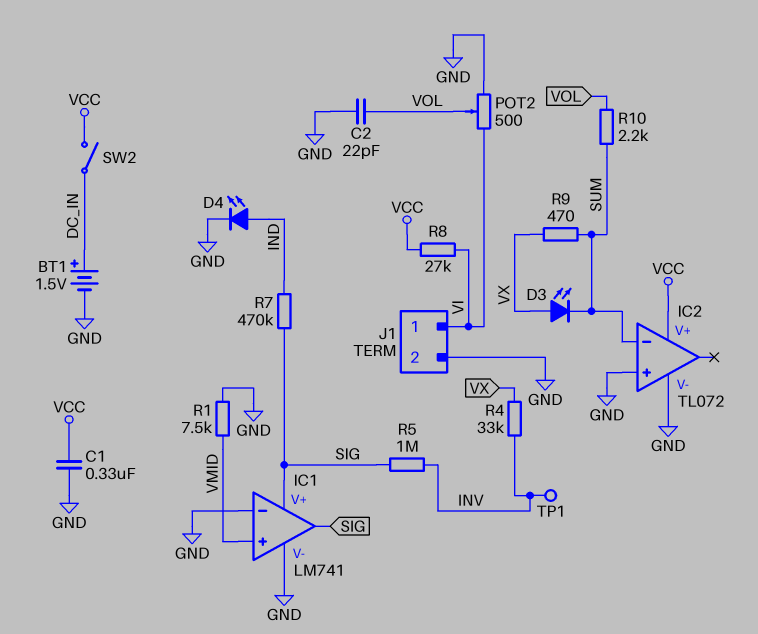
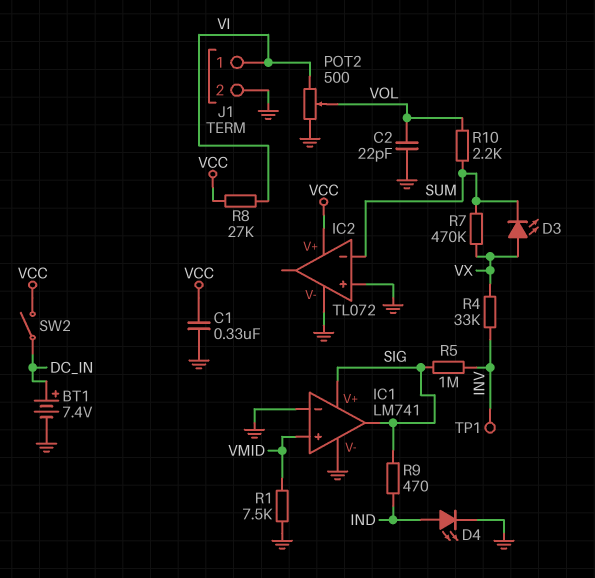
BT1: 1.5V (plus DC_IN, minus GND) -> 7.4V (plus DC_IN, minus GND)
R7: 470k (IND, SIG) -> 470k (SUM, VX)
R9: 470 (SUM, VX) -> 470 (IND, SIG)

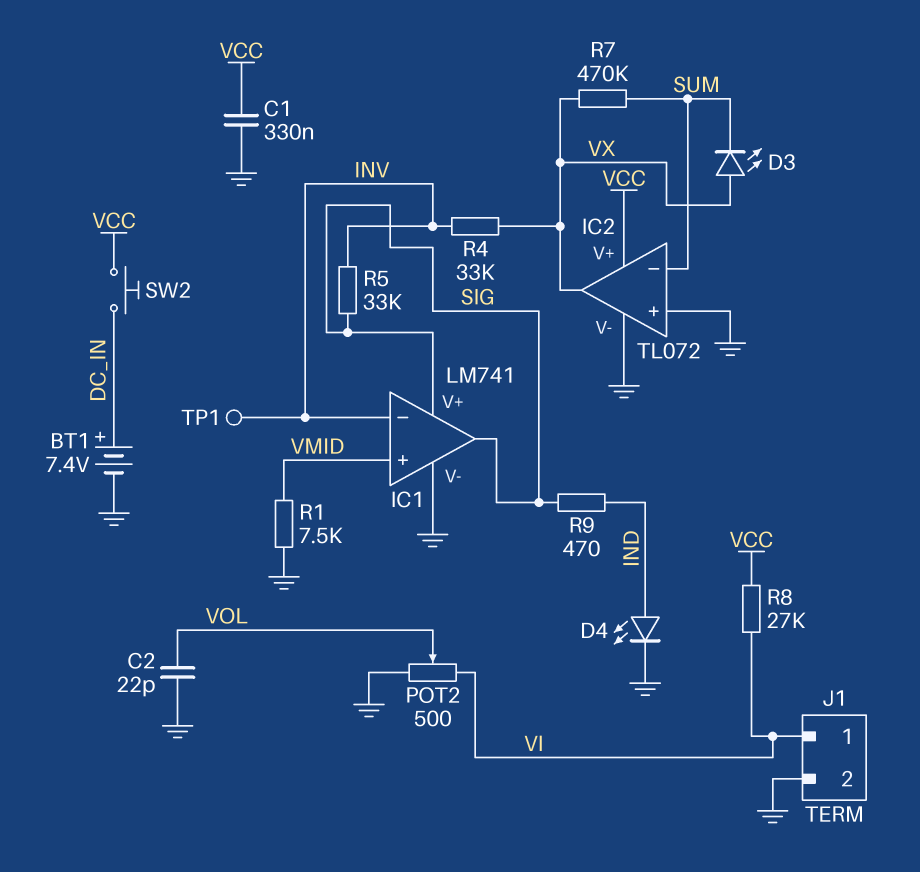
IC1 pin in-: GND -> INV
IC2 pin out: none -> VX
R5: 1M (INV, SIG) -> 33k (INV, SIG)
R10: 2.2k (SUM, VOL) -> none
SW2: switch (DC_IN, VCC) -> button (DC_IN, VCC)

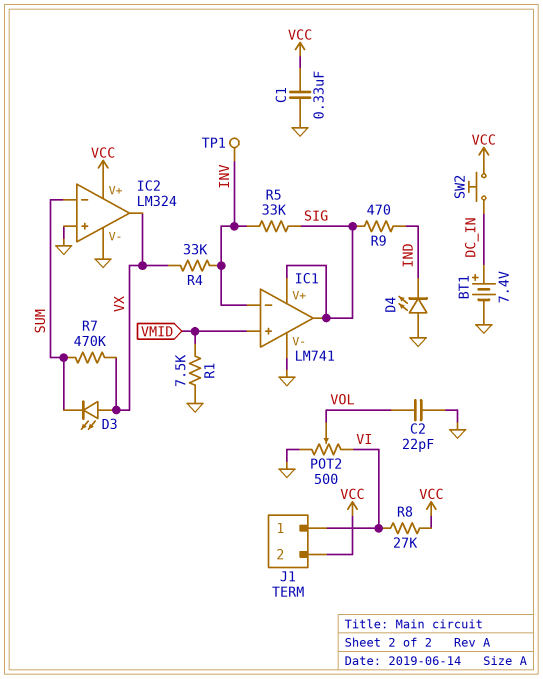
D4: LED (A IND, K GND) -> LED (A GND, K IND)
IC2: TL072 -> LM324
J1 pin 2: GND -> VCC

